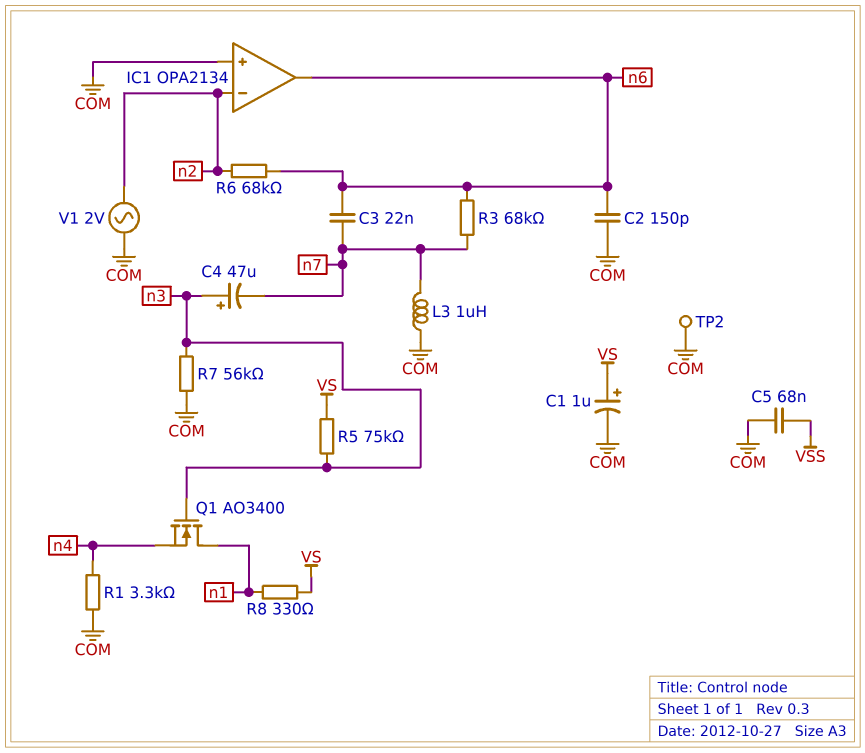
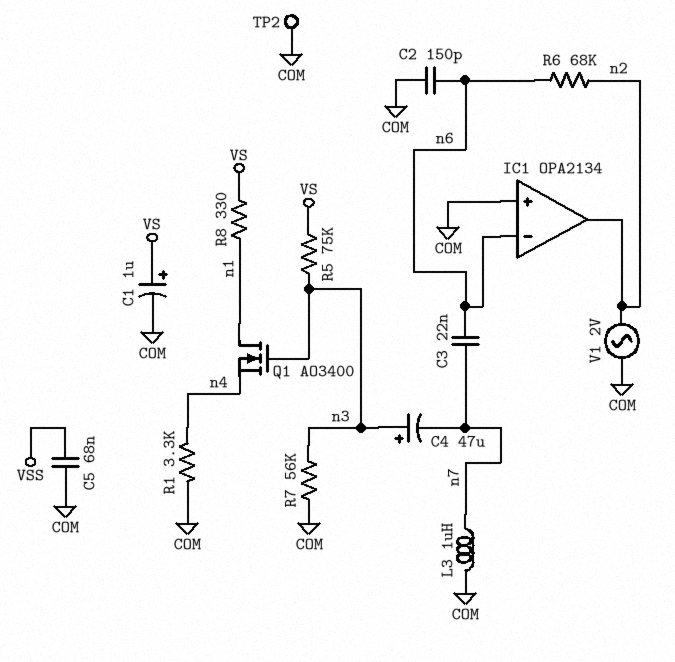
IC1 pin in-: n2 -> n6
IC1 pin out: n6 -> n2
R3: 68k (n6, n7) -> none

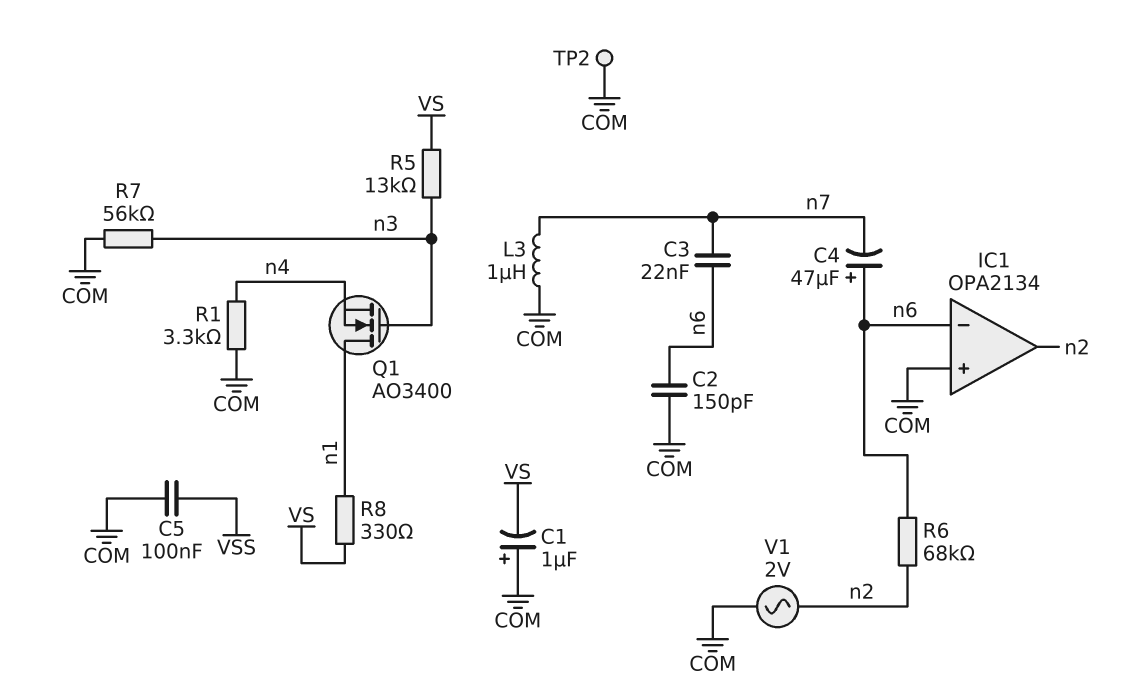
C1: 1uF (plus VS, minus COM) -> 1uF (plus COM, minus VS)
C4: 47uF (plus n3, minus n7) -> 47uF (plus n6, minus n7)
C5: 68nF (COM, VSS) -> 100nF (COM, VSS)
R5: 75k (VS, n3) -> 13k (VS, n3)

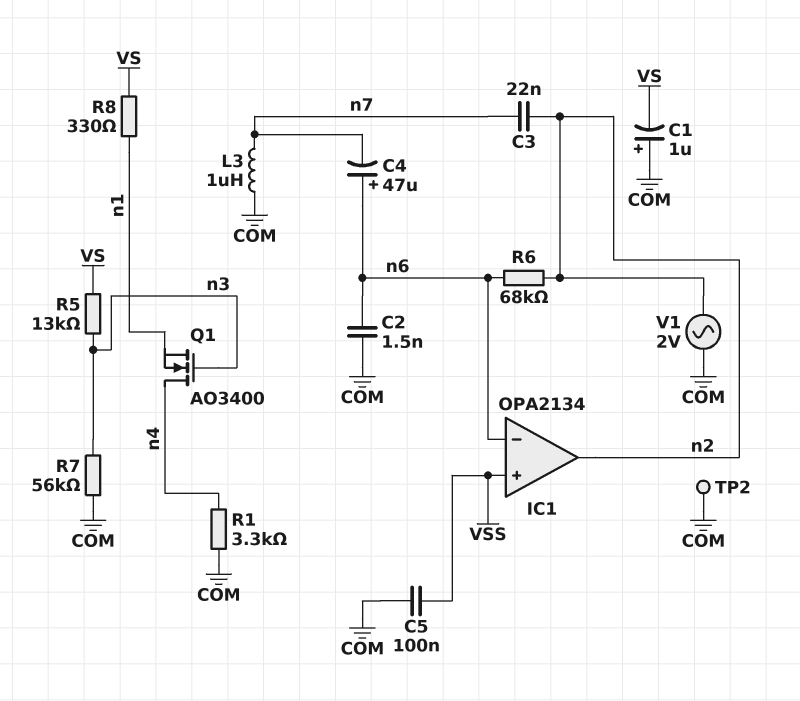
C2: 150pF (COM, n6) -> 1.5nF (COM, n6)
C3: 22nF (n6, n7) -> 22nF (n2, n7)
IC1 pin in+: COM -> VSS
Q1: NMOS AO3400 (G n3, D n1, S n4) -> NMOS AO3400 (G n3, D n4, S n1)

